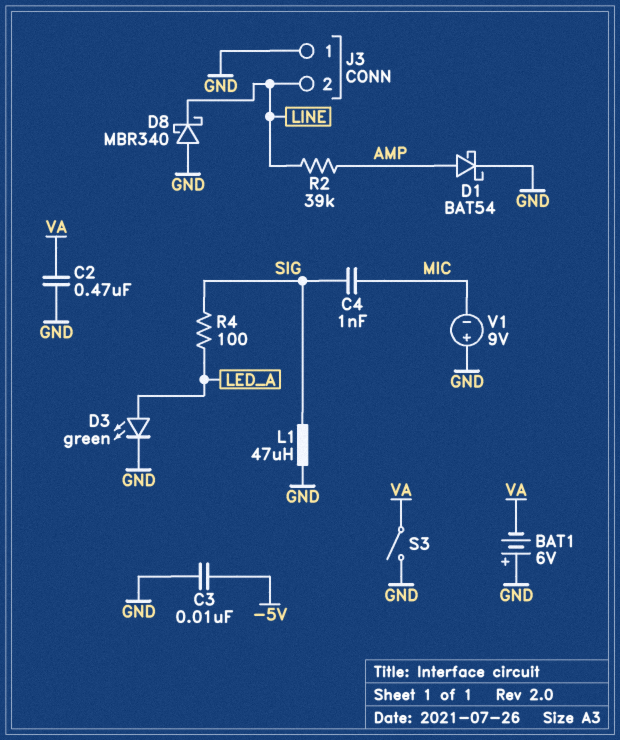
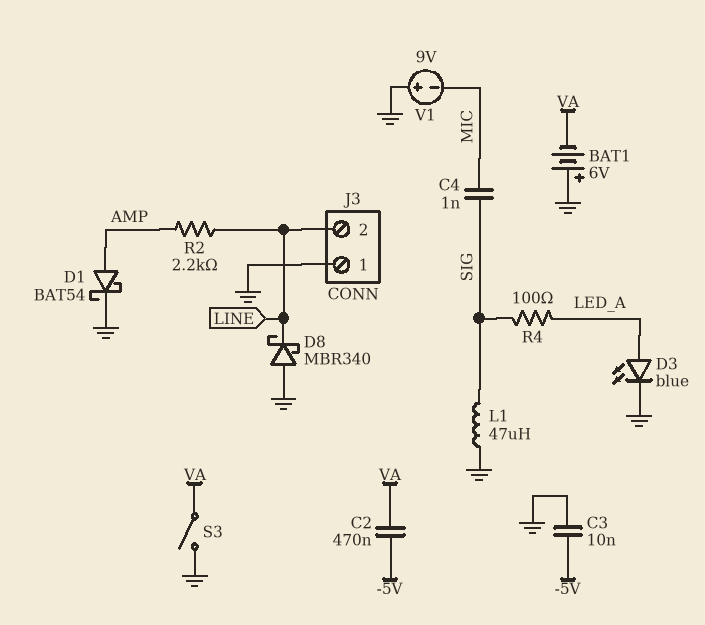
C2: 470nF (GND, VA) -> 470nF (-5V, VA)
D3: LED green (A LED_A, K GND) -> LED blue (A LED_A, K GND)
R2: 39k (AMP, LINE) -> 2.2k (AMP, LINE)

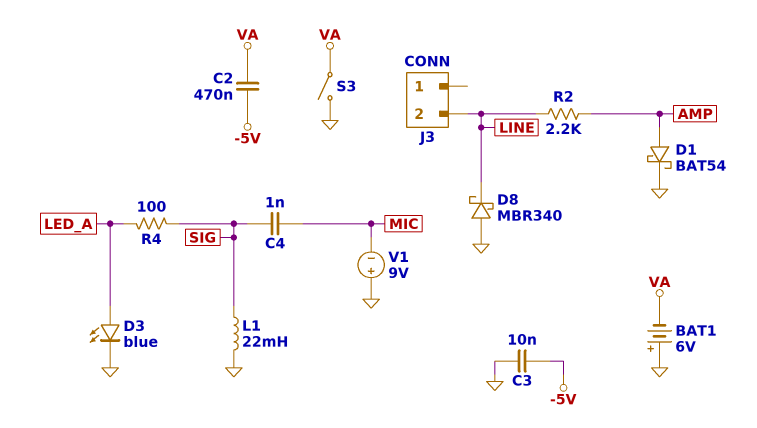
J3 pin 1: GND -> none
L1: 47uH (GND, SIG) -> 22mH (GND, SIG)

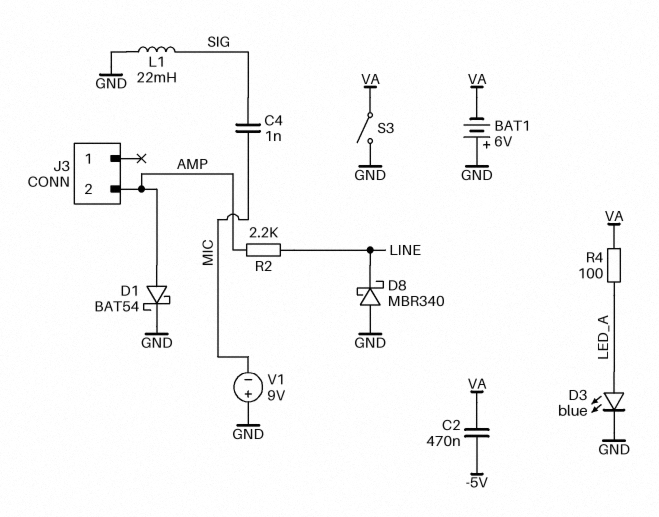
C3: 10nF (-5V, GND) -> none
J3 pin 2: LINE -> AMP
R4: 100 (LED_A, SIG) -> 100 (LED_A, VA)

